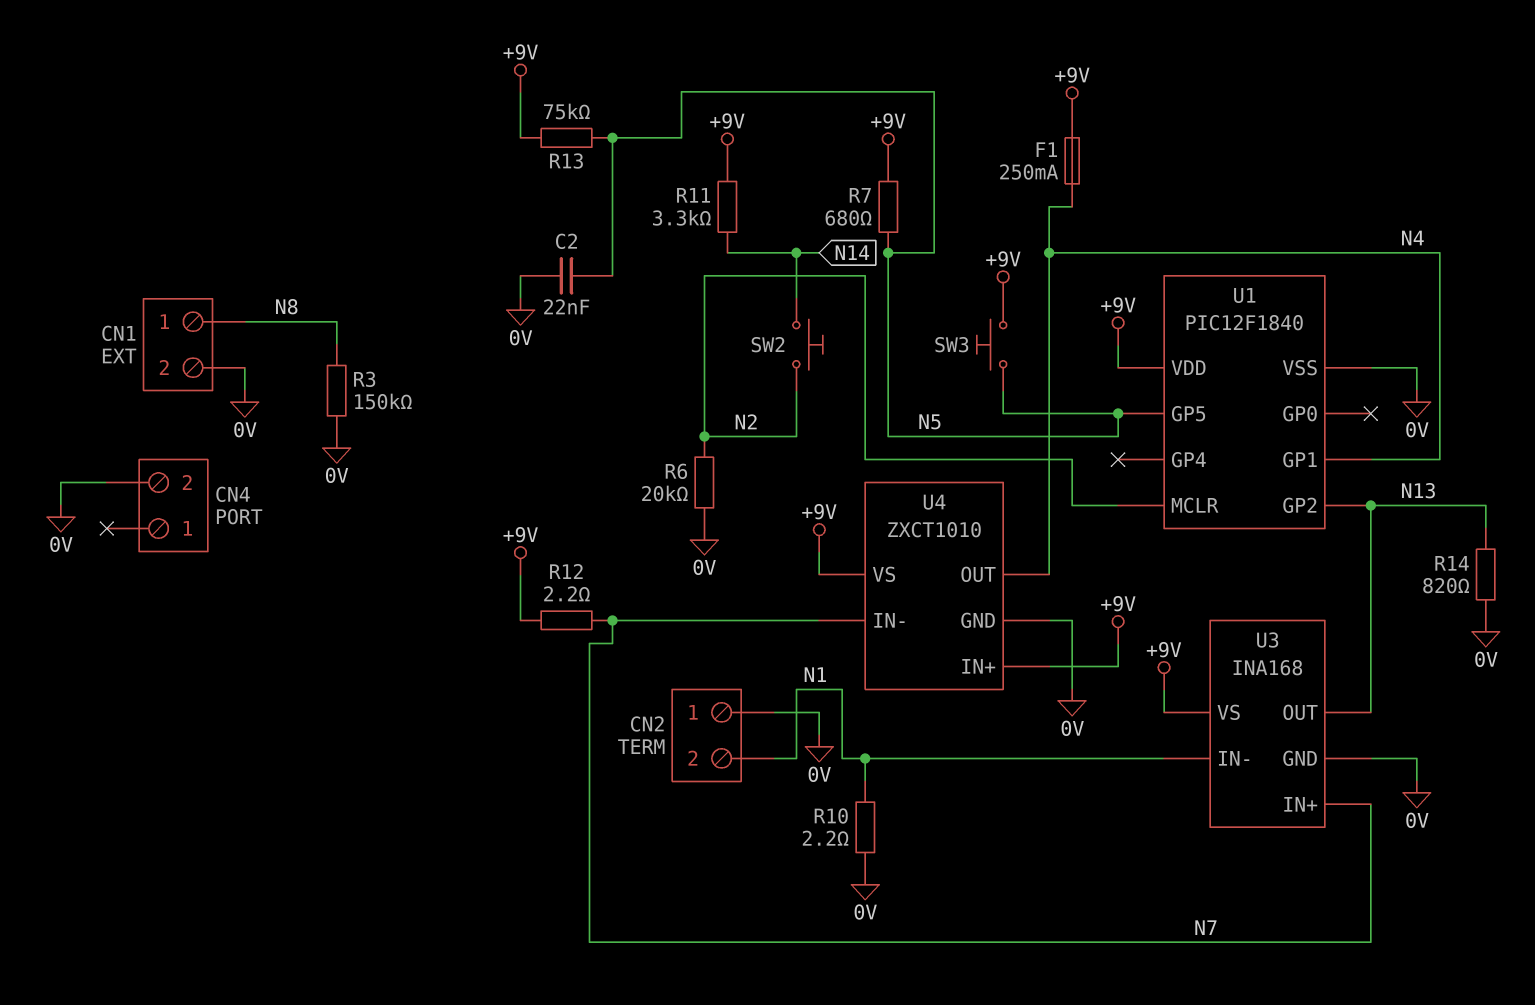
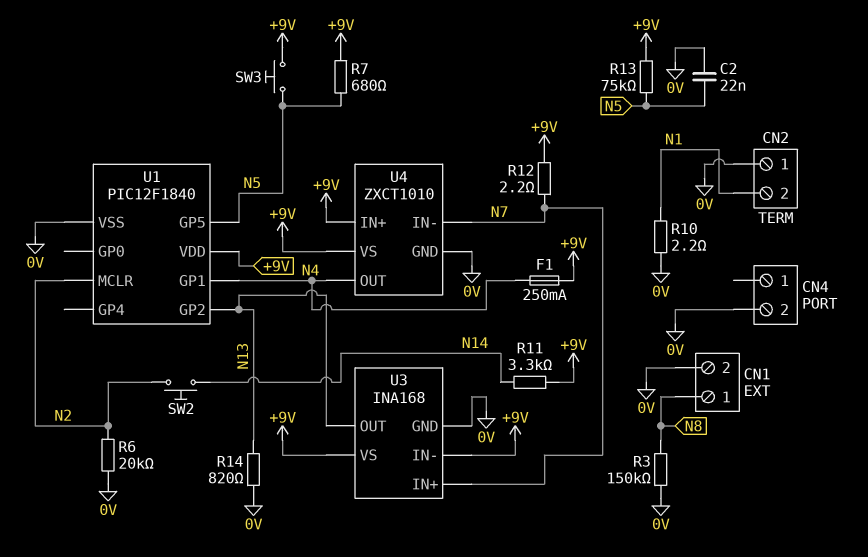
U3 pin IN-: N1 -> +9V

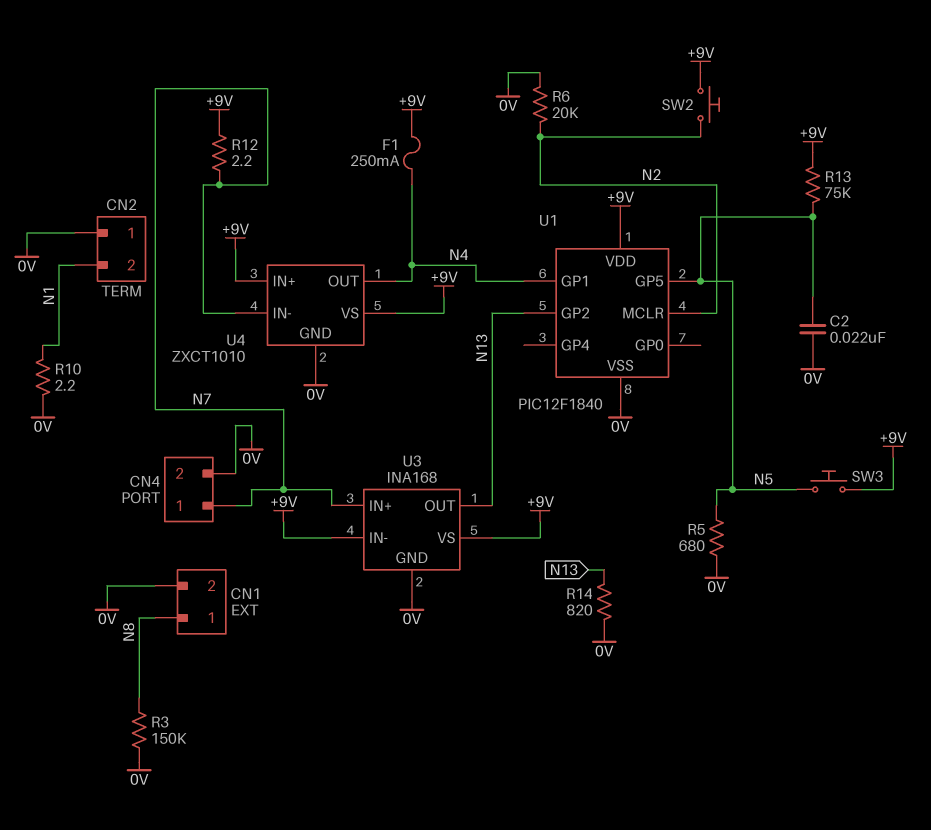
CN4 pin 1: none -> N7
R5: none -> 680 (0V, N5)
R7: 680 (+9V, N5) -> none
R11: 3.3k (+9V, N14) -> none
SW2: button (N2, N14) -> button (+9V, N2)

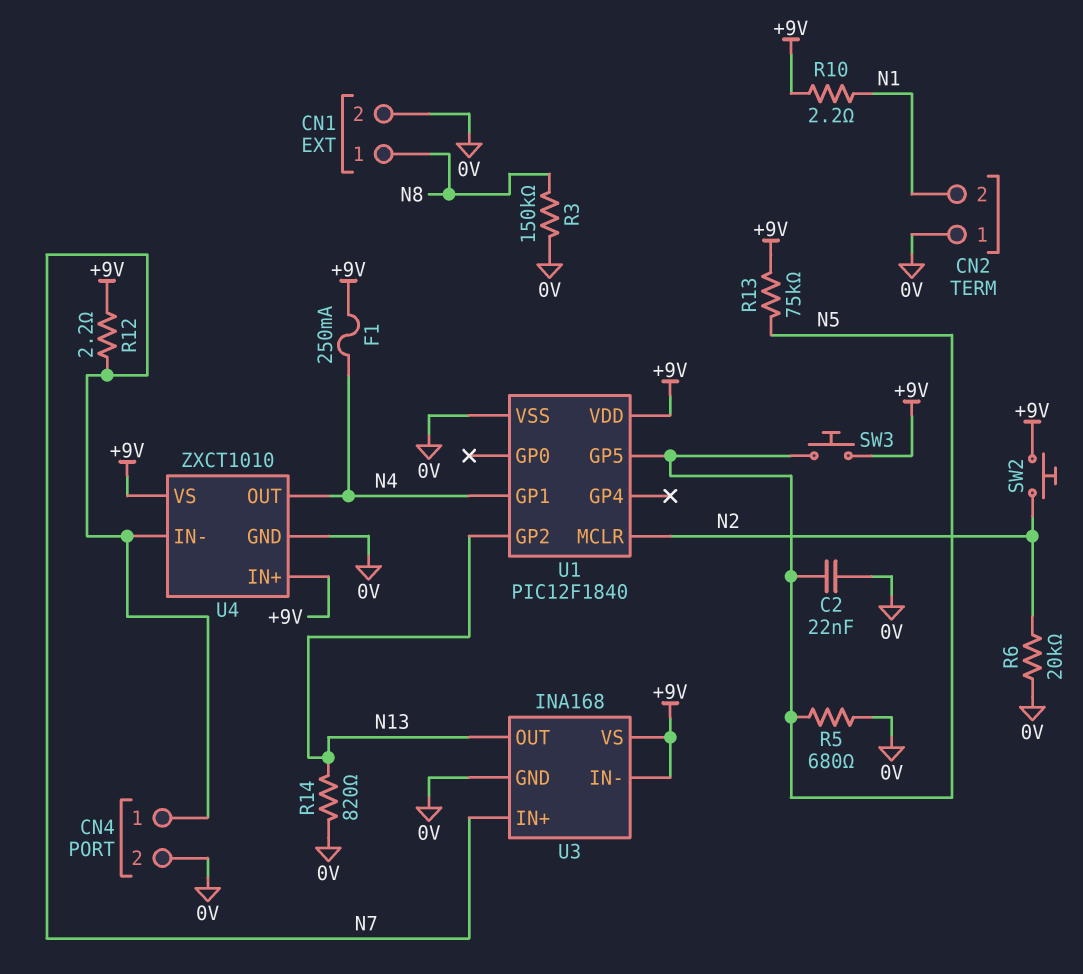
R10: 2.2 (0V, N1) -> 2.2 (+9V, N1)

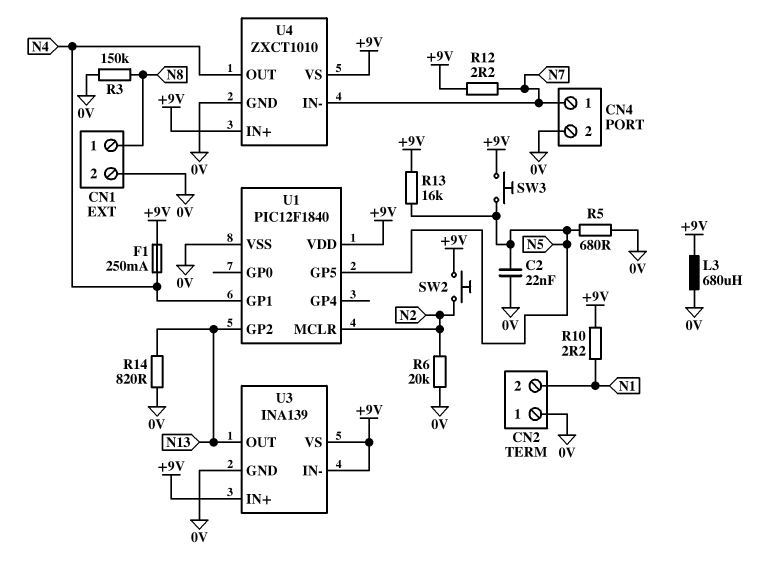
L3: none -> 680uH (+9V, 0V)
R13: 75k (+9V, N5) -> 16k (+9V, N5)
U3: INA168 -> INA139
U3 pin IN+: N7 -> +9V

